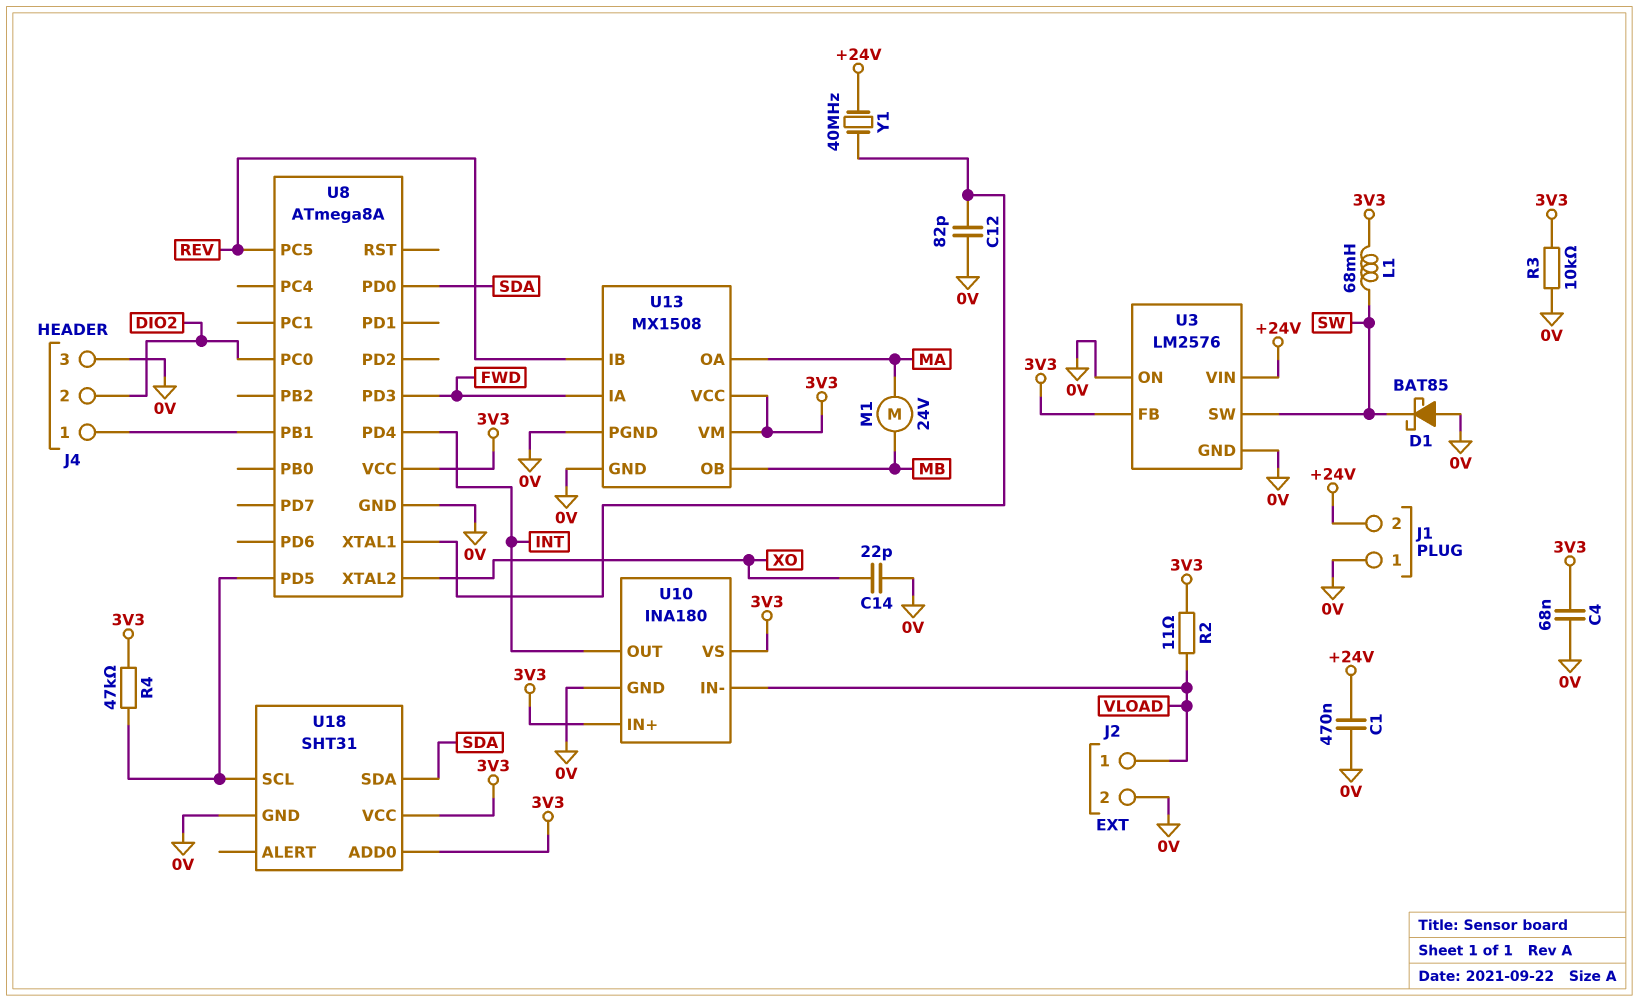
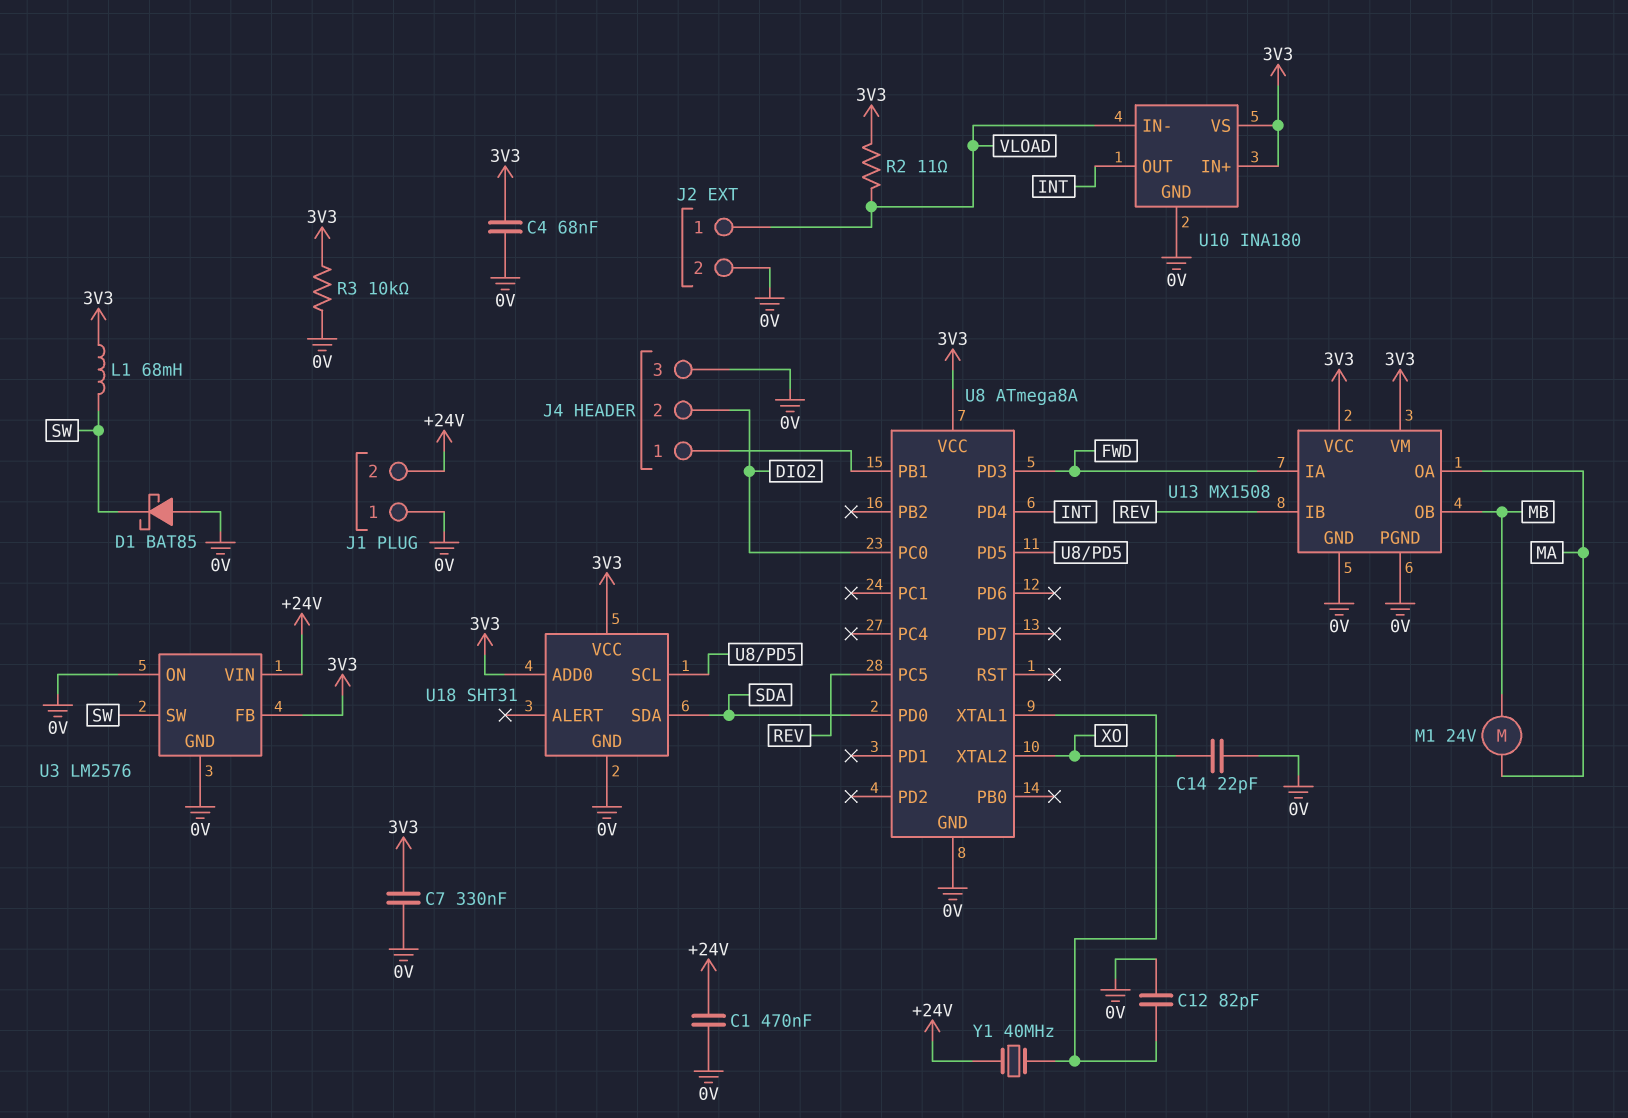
C7: none -> 330nF (0V, 3V3)
R4: 47k (3V3, U8/PD5) -> none

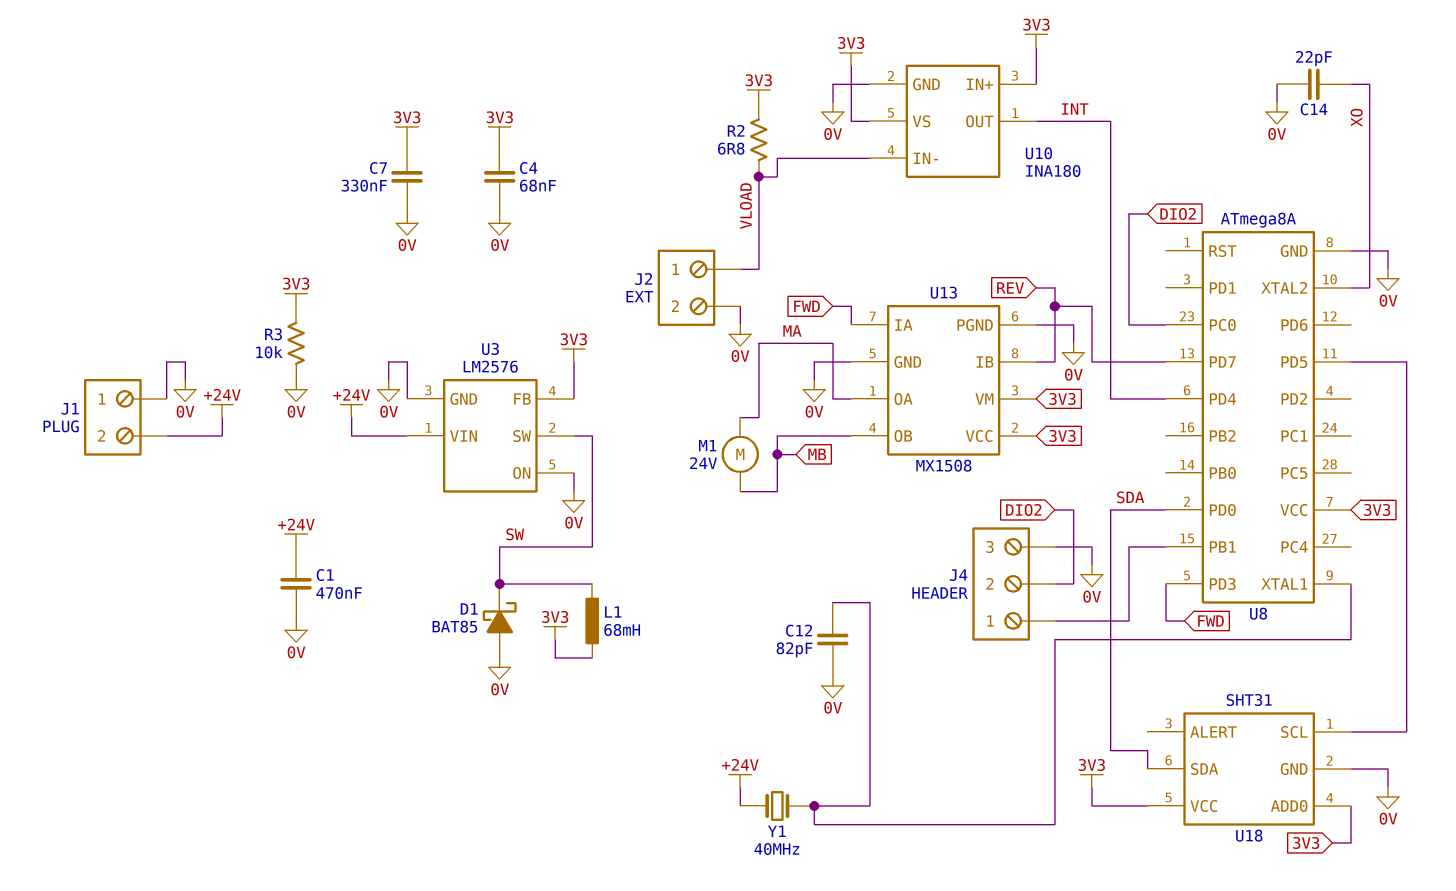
R2: 11 (3V3, VLOAD) -> 6.8 (3V3, VLOAD)
U8 pin PC5: REV -> none
U8 pin PD7: none -> REV

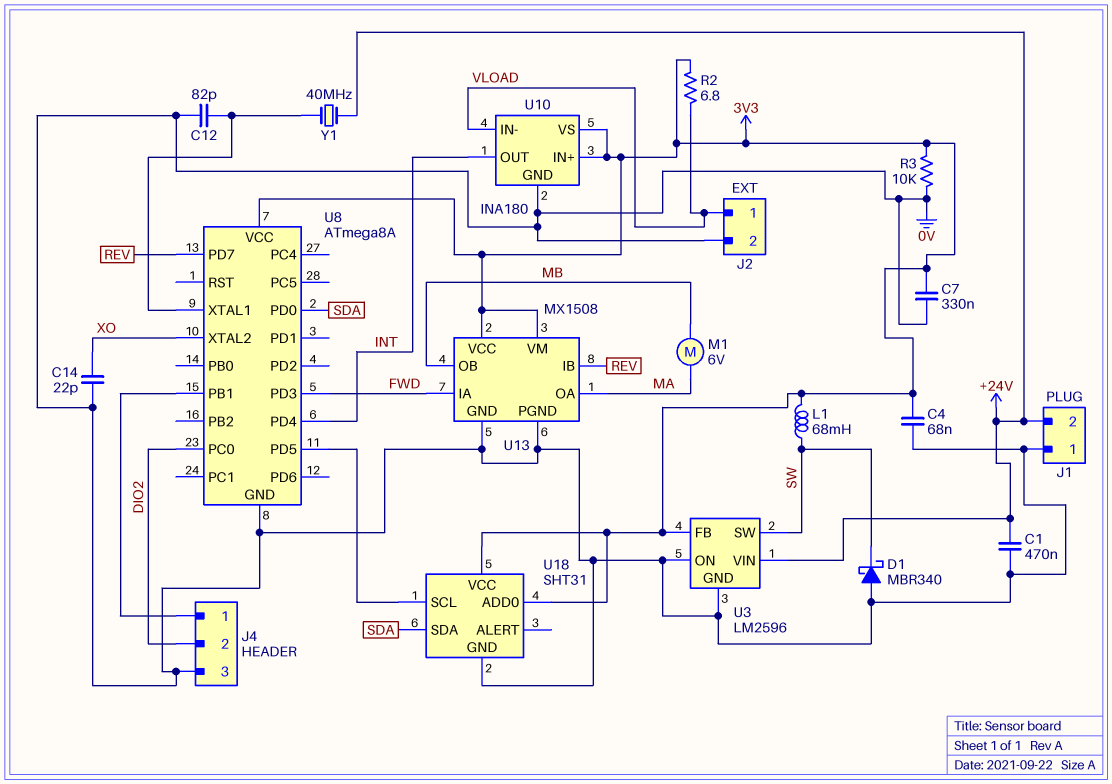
D1: schottky BAT85 (A 0V, K SW) -> schottky MBR340 (A 0V, K SW)
M1: motor 24V (MA, MB) -> motor 6V (MA, MB)
U3: LM2576 -> LM2596

